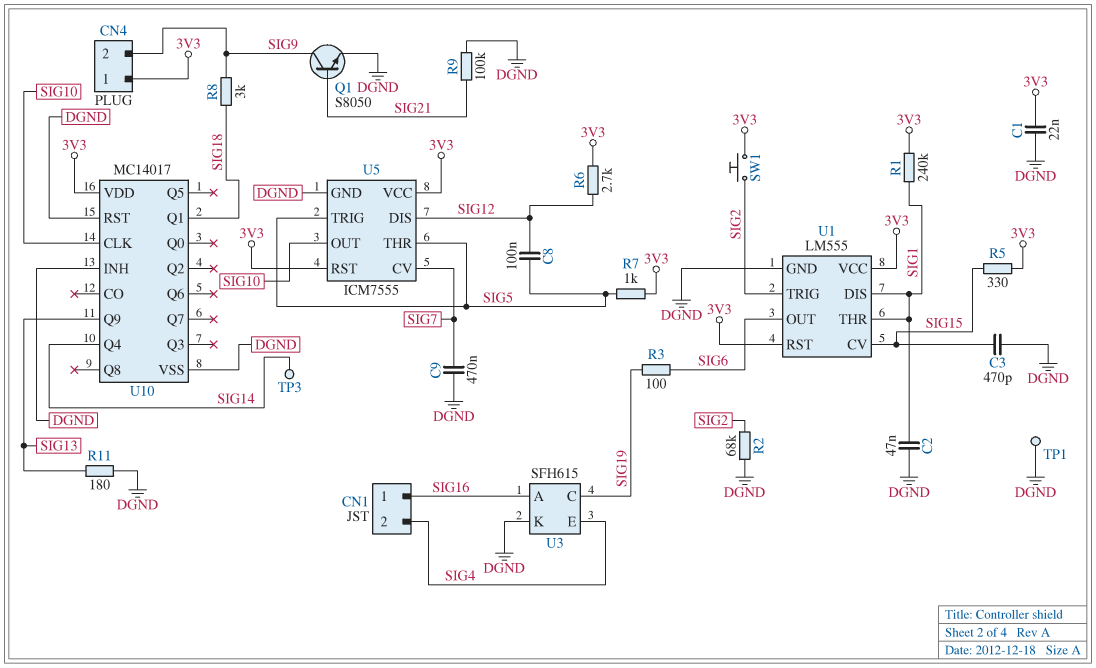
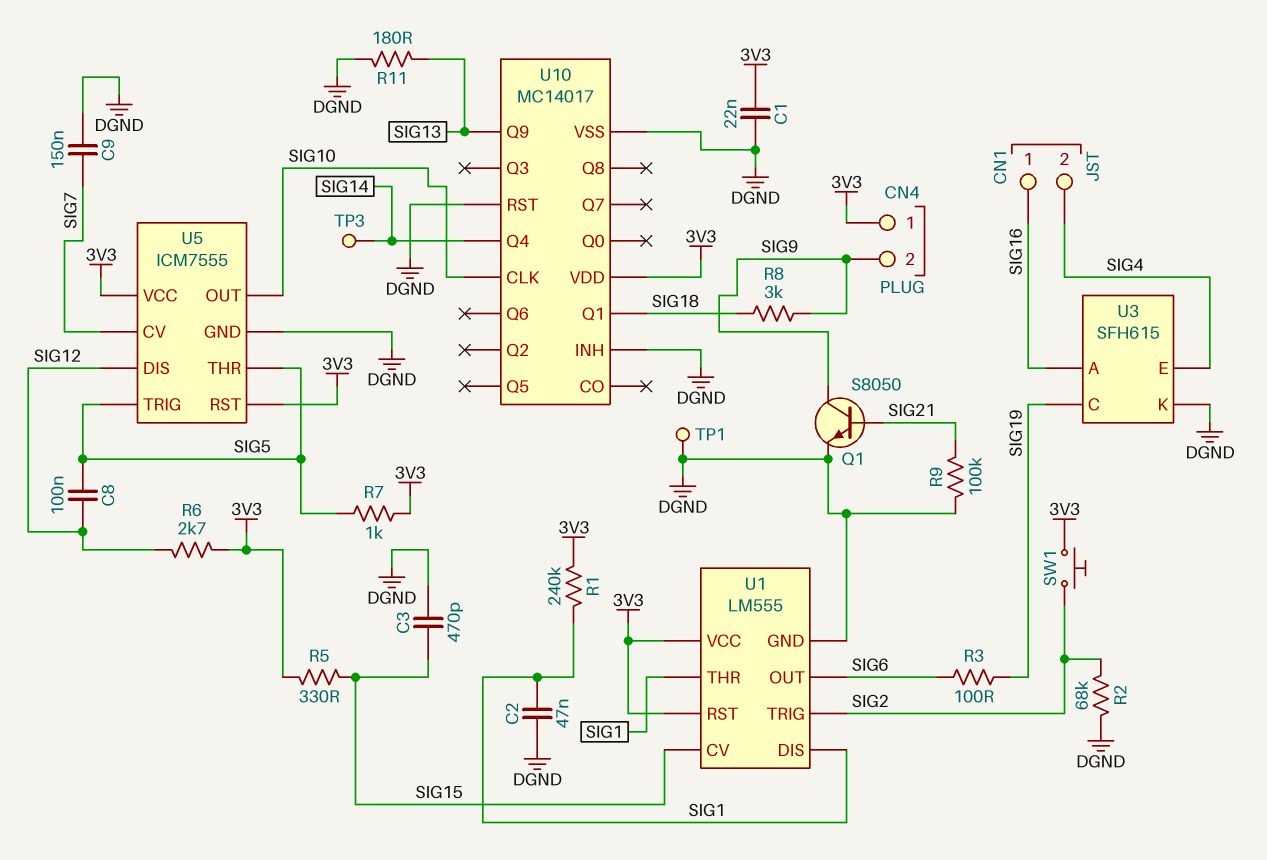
C9: 470nF (DGND, SIG7) -> 150nF (DGND, SIG7)

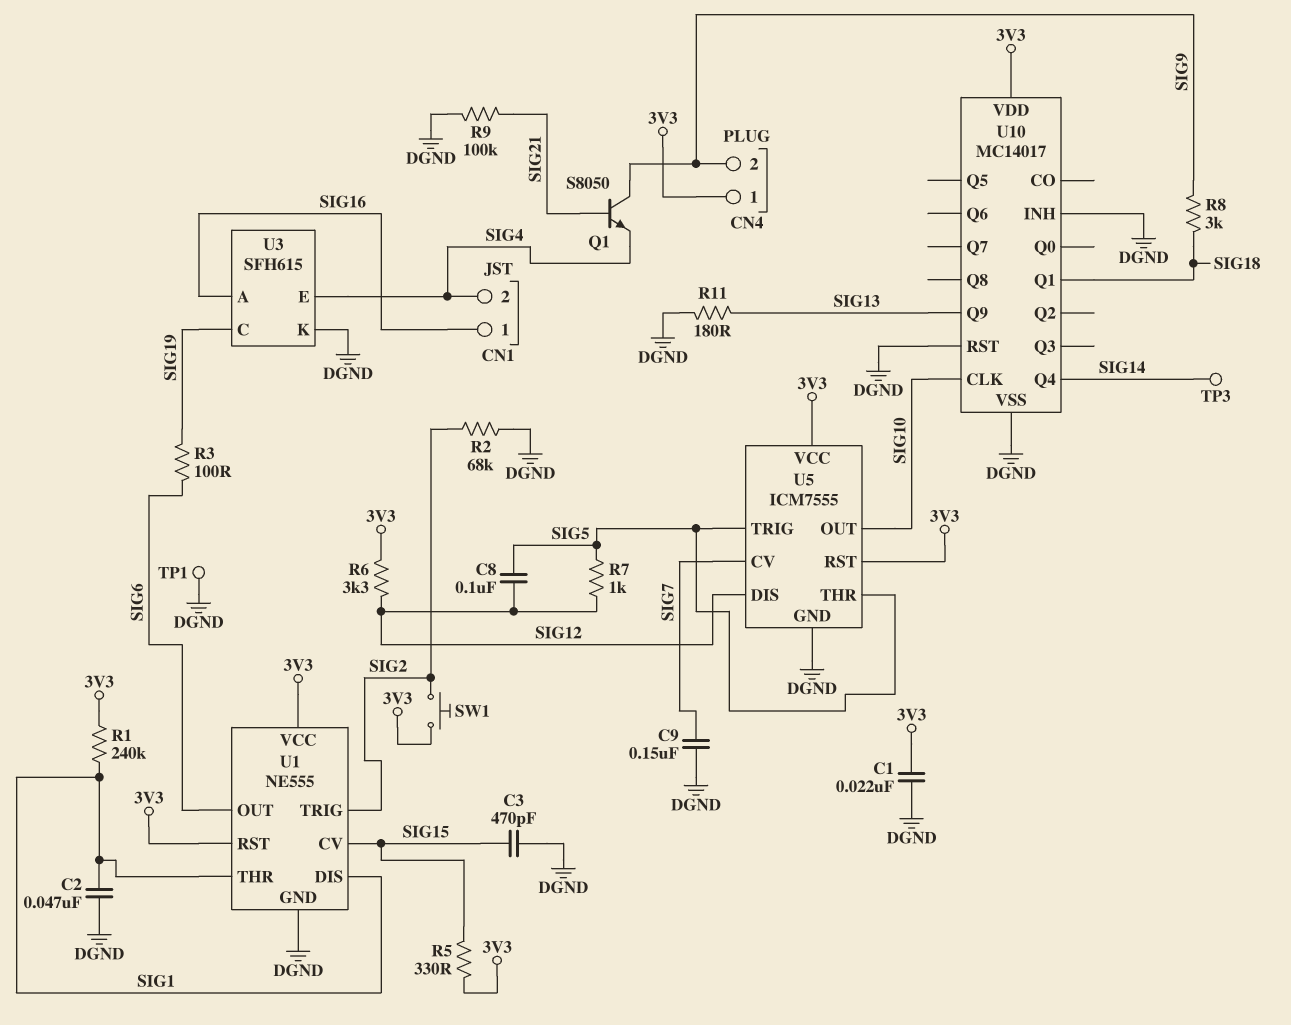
Q1: NPN S8050 (B SIG21, C SIG9, E DGND) -> NPN S8050 (B SIG21, C SIG9, E SIG4)
R6: 2.7k (3V3, SIG12) -> 3.3k (3V3, SIG12)
R7: 1k (3V3, SIG5) -> 1k (SIG5, SIG12)
U1: LM555 -> NE555

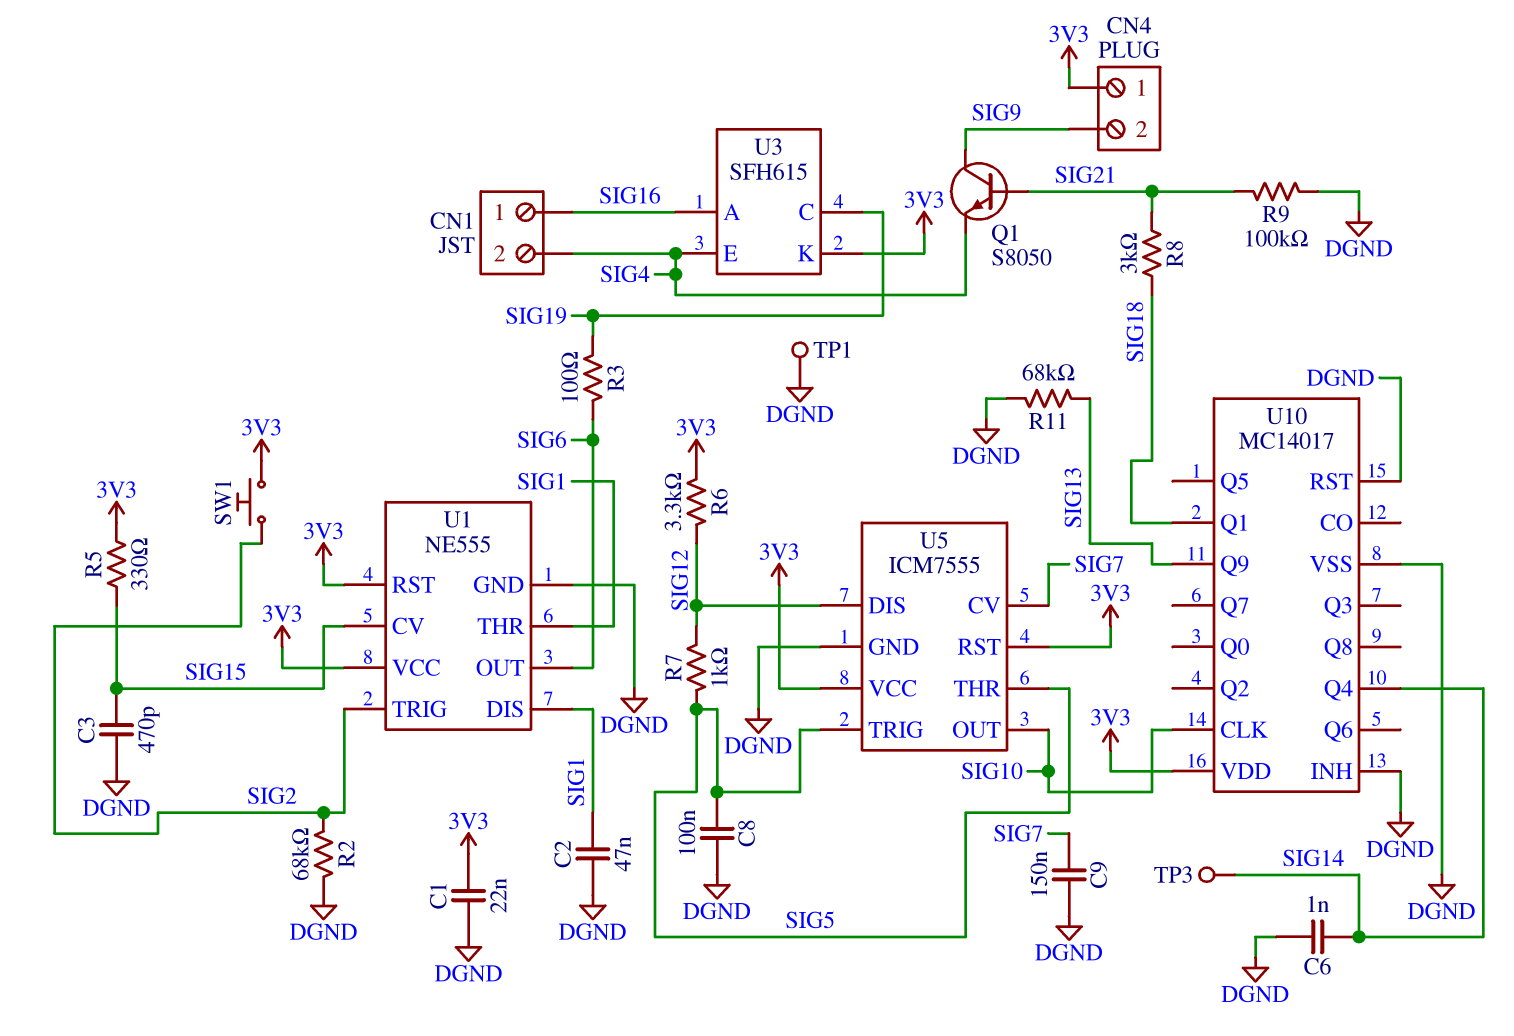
C6: none -> 1nF (DGND, SIG14)
C8: 100nF (SIG5, SIG12) -> 100nF (DGND, SIG5)
R1: 240k (3V3, SIG1) -> none
R8: 3k (SIG9, SIG18) -> 3k (SIG18, SIG21)
R11: 180 (DGND, SIG13) -> 68k (DGND, SIG13)
U3 pin K: DGND -> 3V3

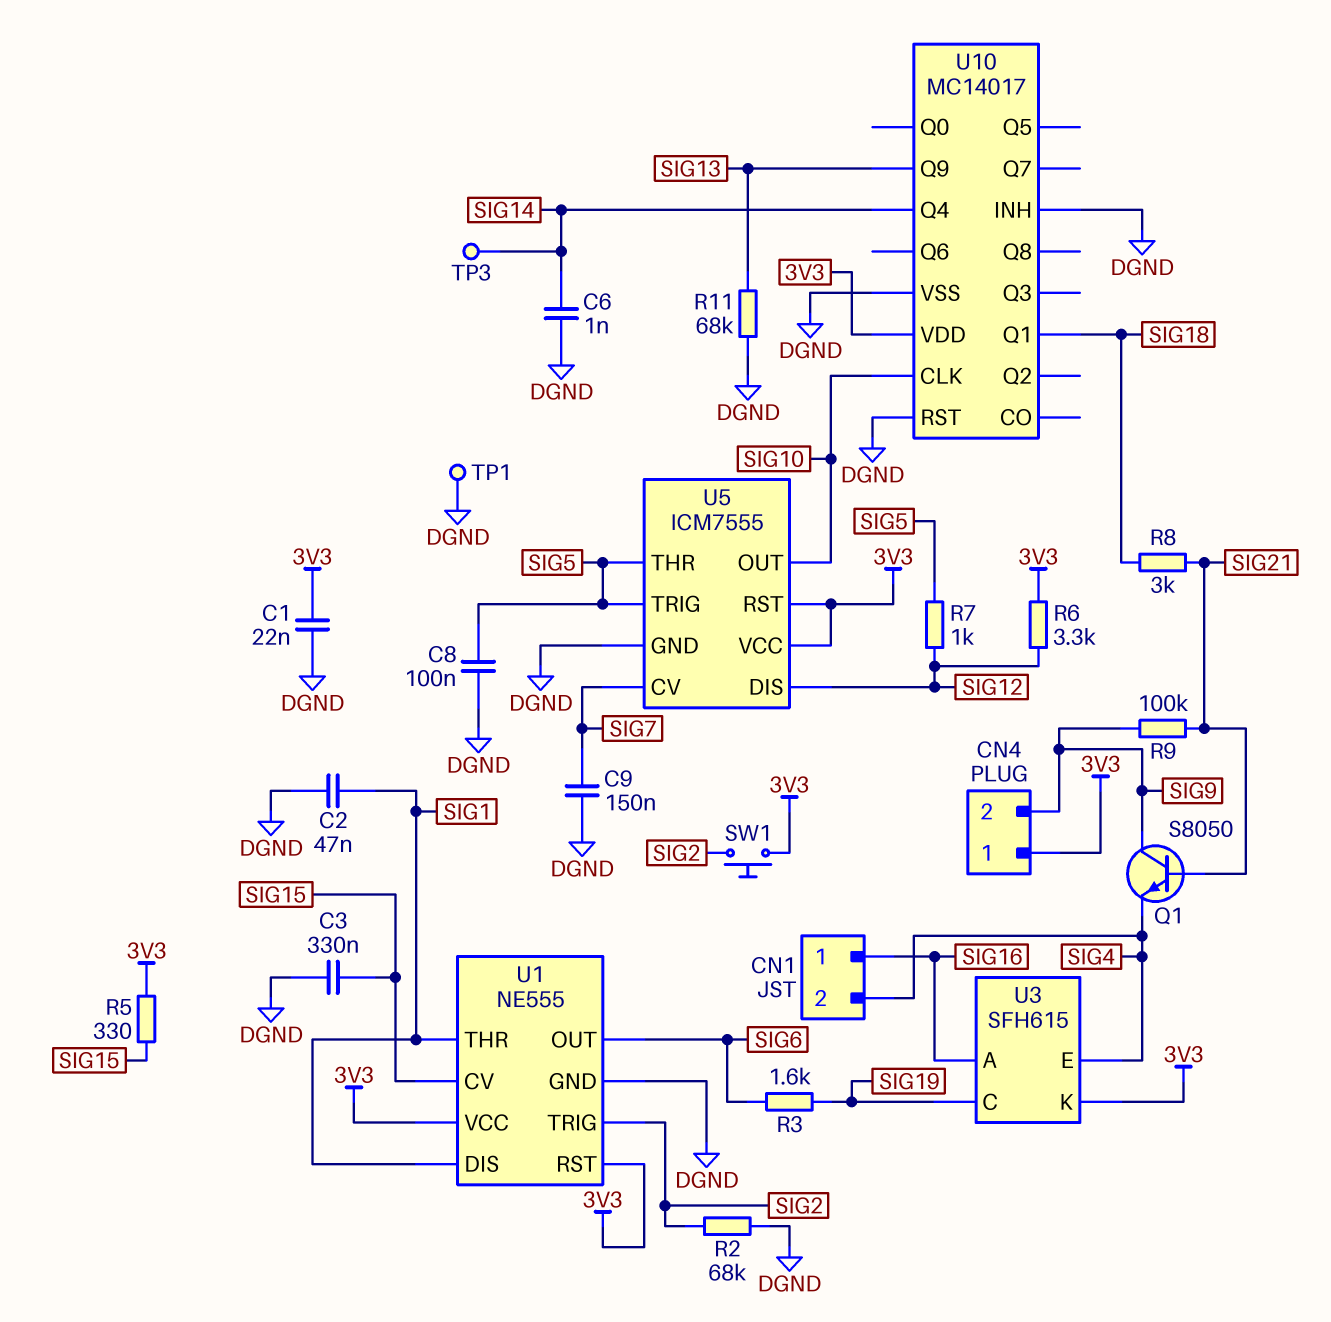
C3: 470pF (DGND, SIG15) -> 330nF (DGND, SIG15)
R3: 100 (SIG6, SIG19) -> 1.6k (SIG6, SIG19)
R9: 100k (DGND, SIG21) -> 100k (SIG9, SIG21)

